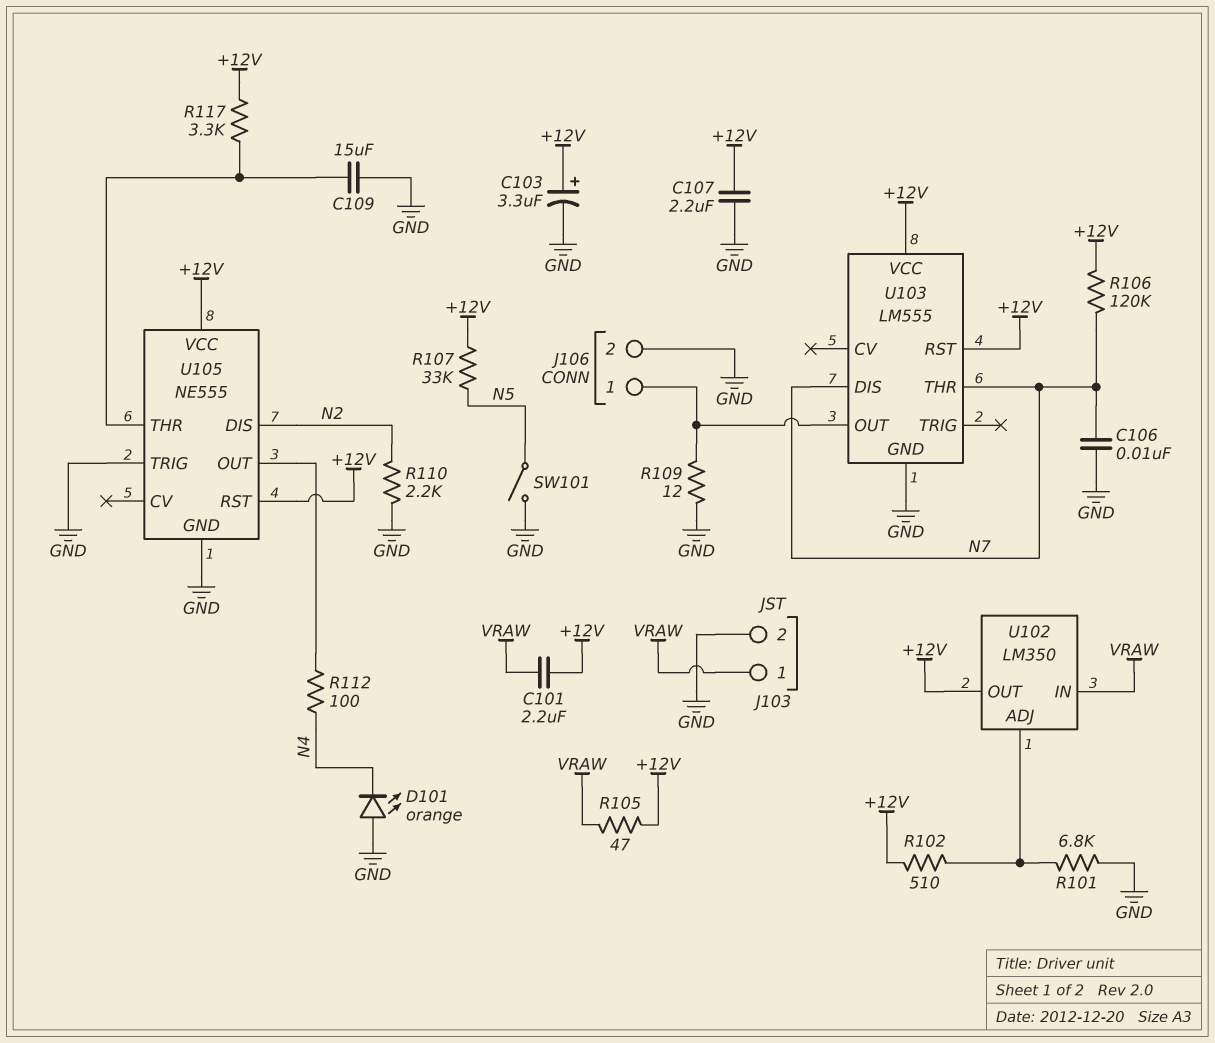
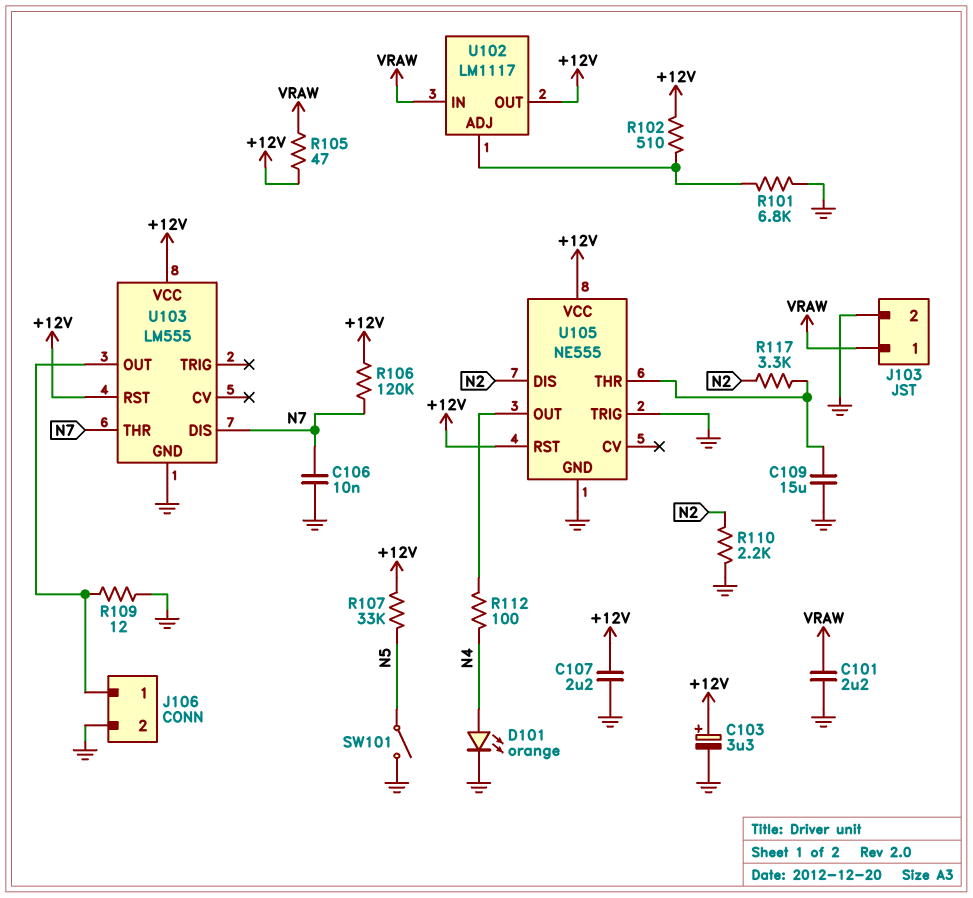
C101: 2.2uF (+12V, VRAW) -> 2.2uF (GND, VRAW)
D101: LED orange (A GND, K N4) -> LED orange (A N4, K GND)
R117: 3.3k (+12V, U105/THR) -> 3.3k (N2, U105/THR)
U102: LM350 -> LM1117

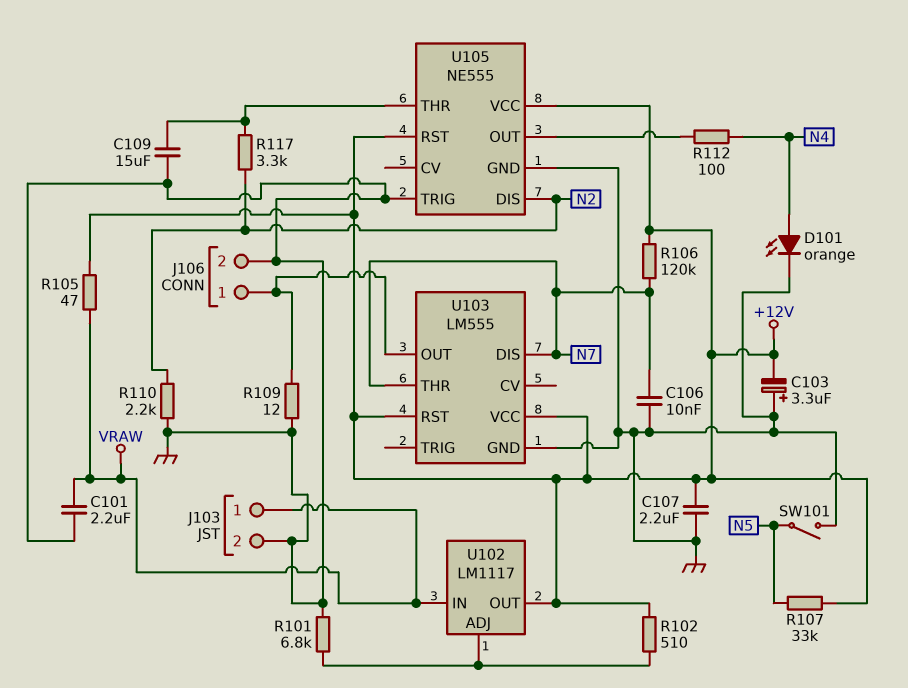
C103: 3.3uF (plus +12V, minus GND) -> 3.3uF (plus GND, minus +12V)

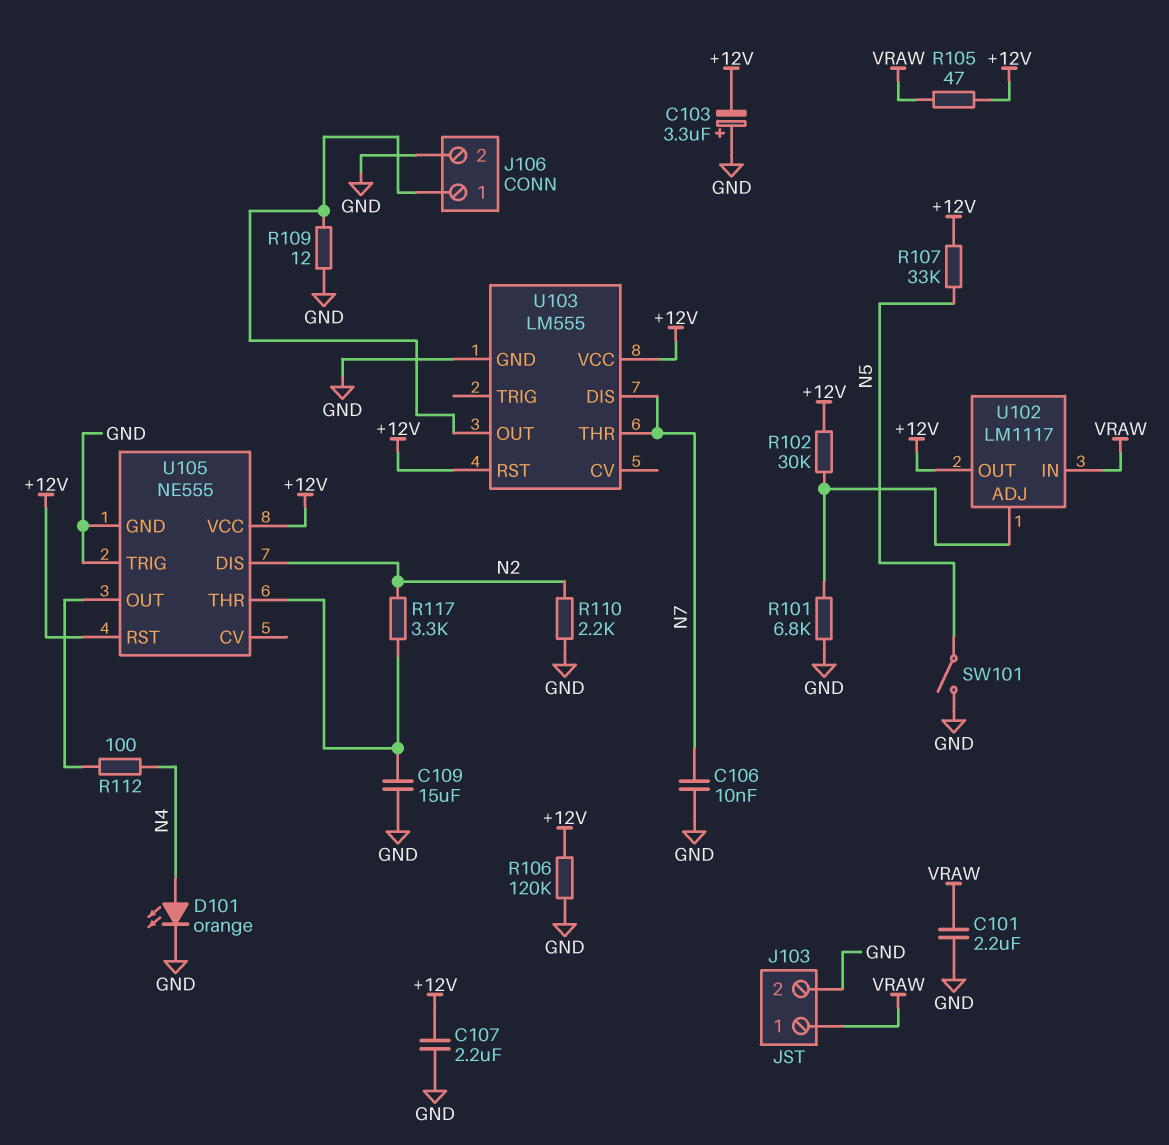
R102: 510 (+12V, U102/ADJ) -> 30k (+12V, U102/ADJ)
R106: 120k (+12V, N7) -> 120k (+12V, GND)

